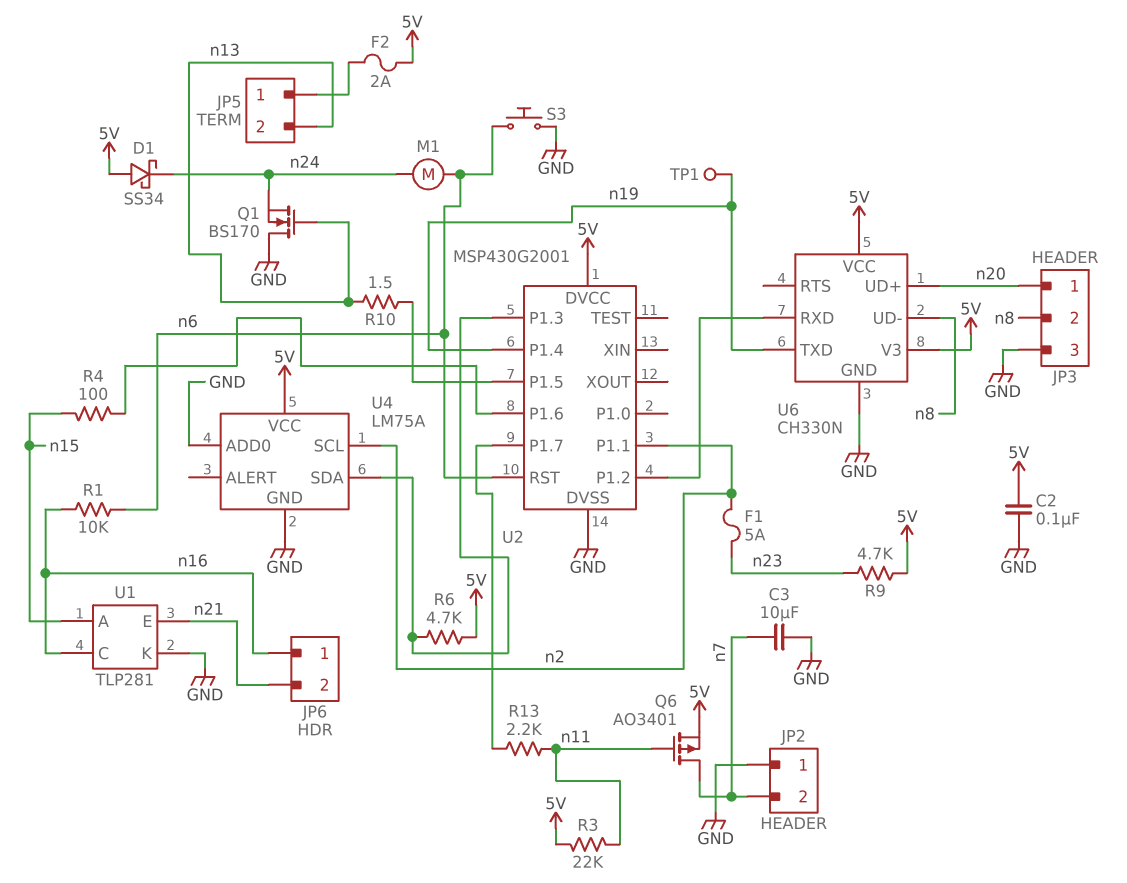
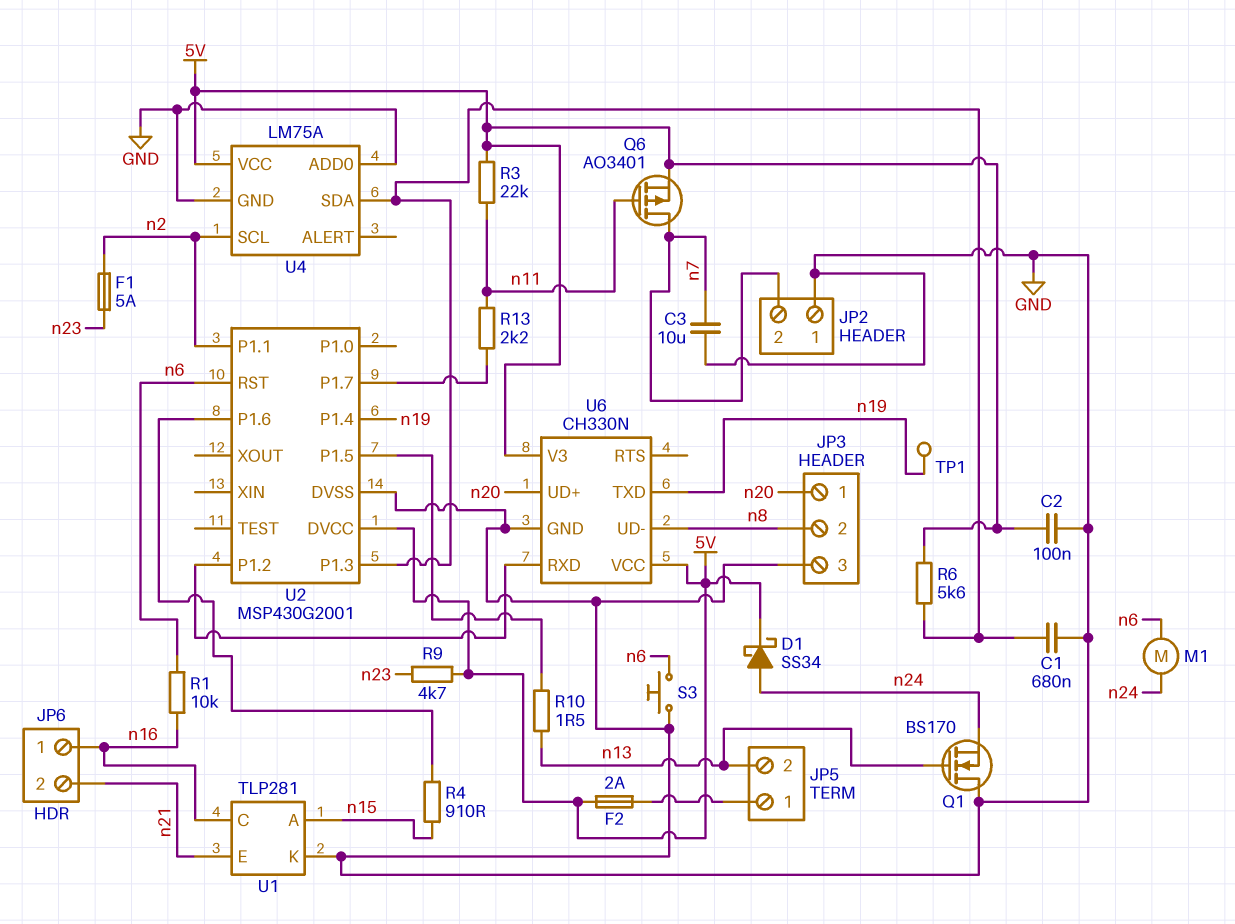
C1: none -> 680nF (GND, U2/P1.3)
D1: schottky SS34 (A 5V, K n24) -> schottky SS34 (A n24, K 5V)
R4: 100 (U2/P1.6, n15) -> 910 (U2/P1.6, n15)
R6: 4.7k (5V, U2/P1.3) -> 5.6k (5V, U2/P1.3)

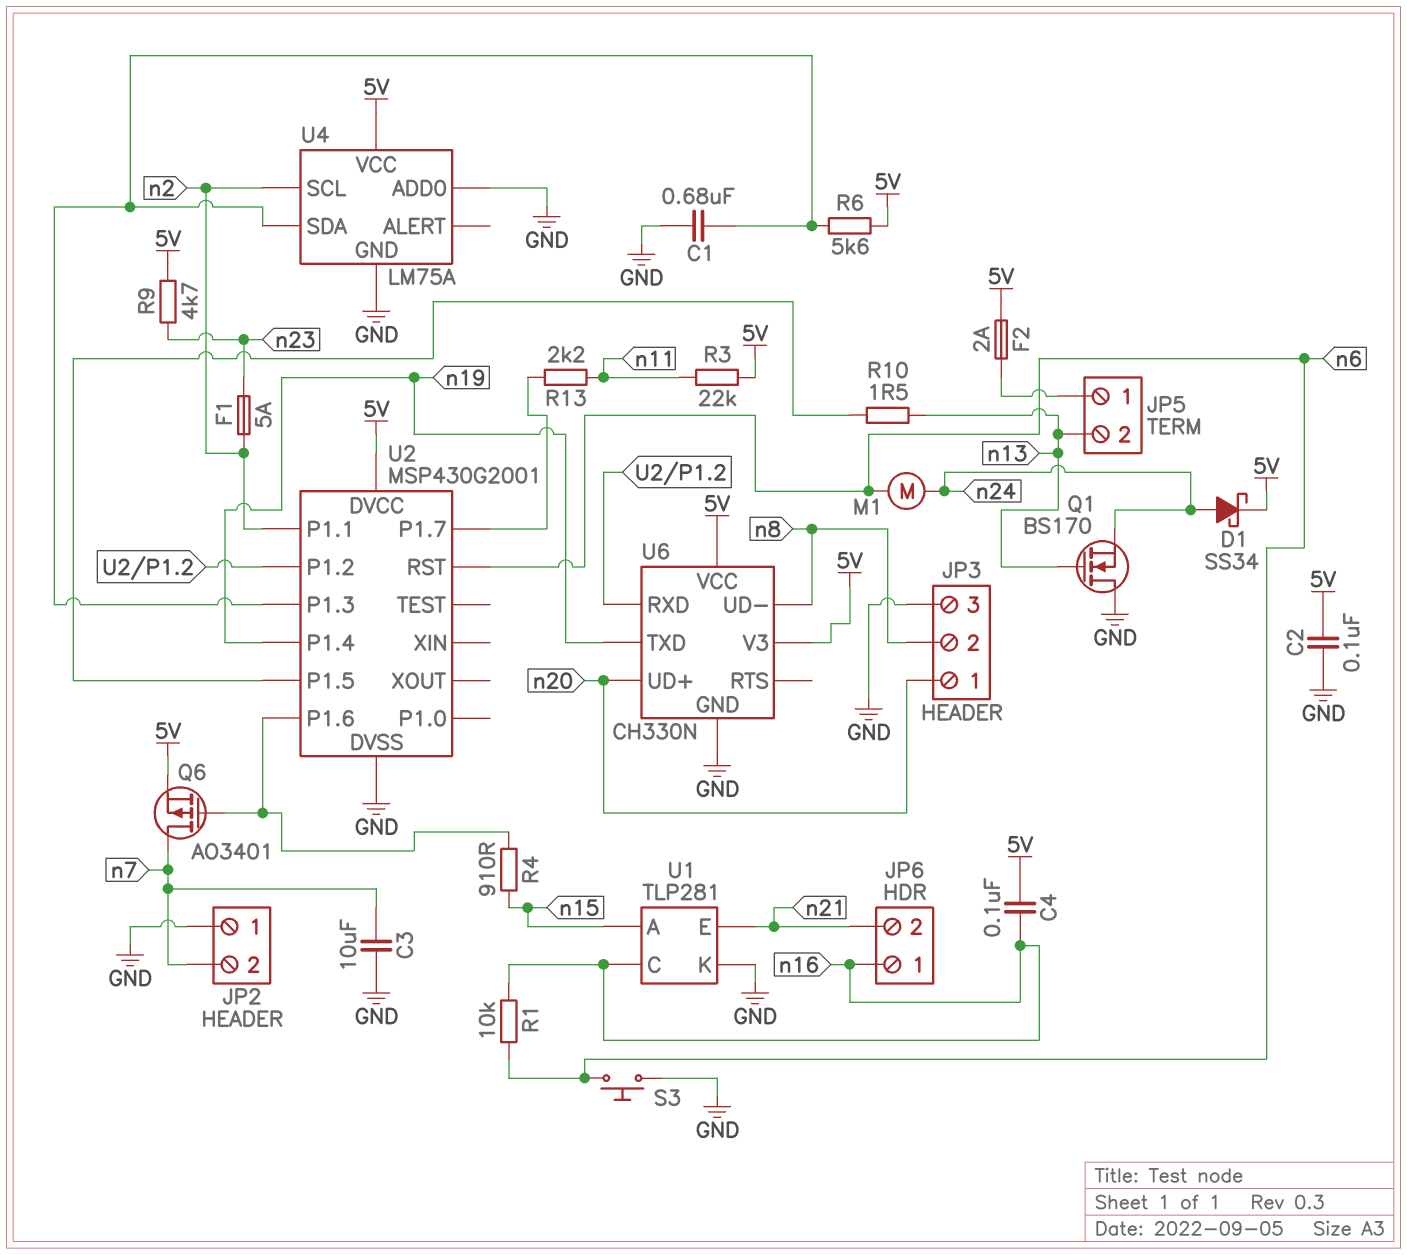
C4: none -> 100nF (5V, n16)
Q6: PMOS AO3401 (G n11, D n7, S 5V) -> PMOS AO3401 (G U2/P1.6, D n7, S 5V)
TP1: test point (n19) -> none

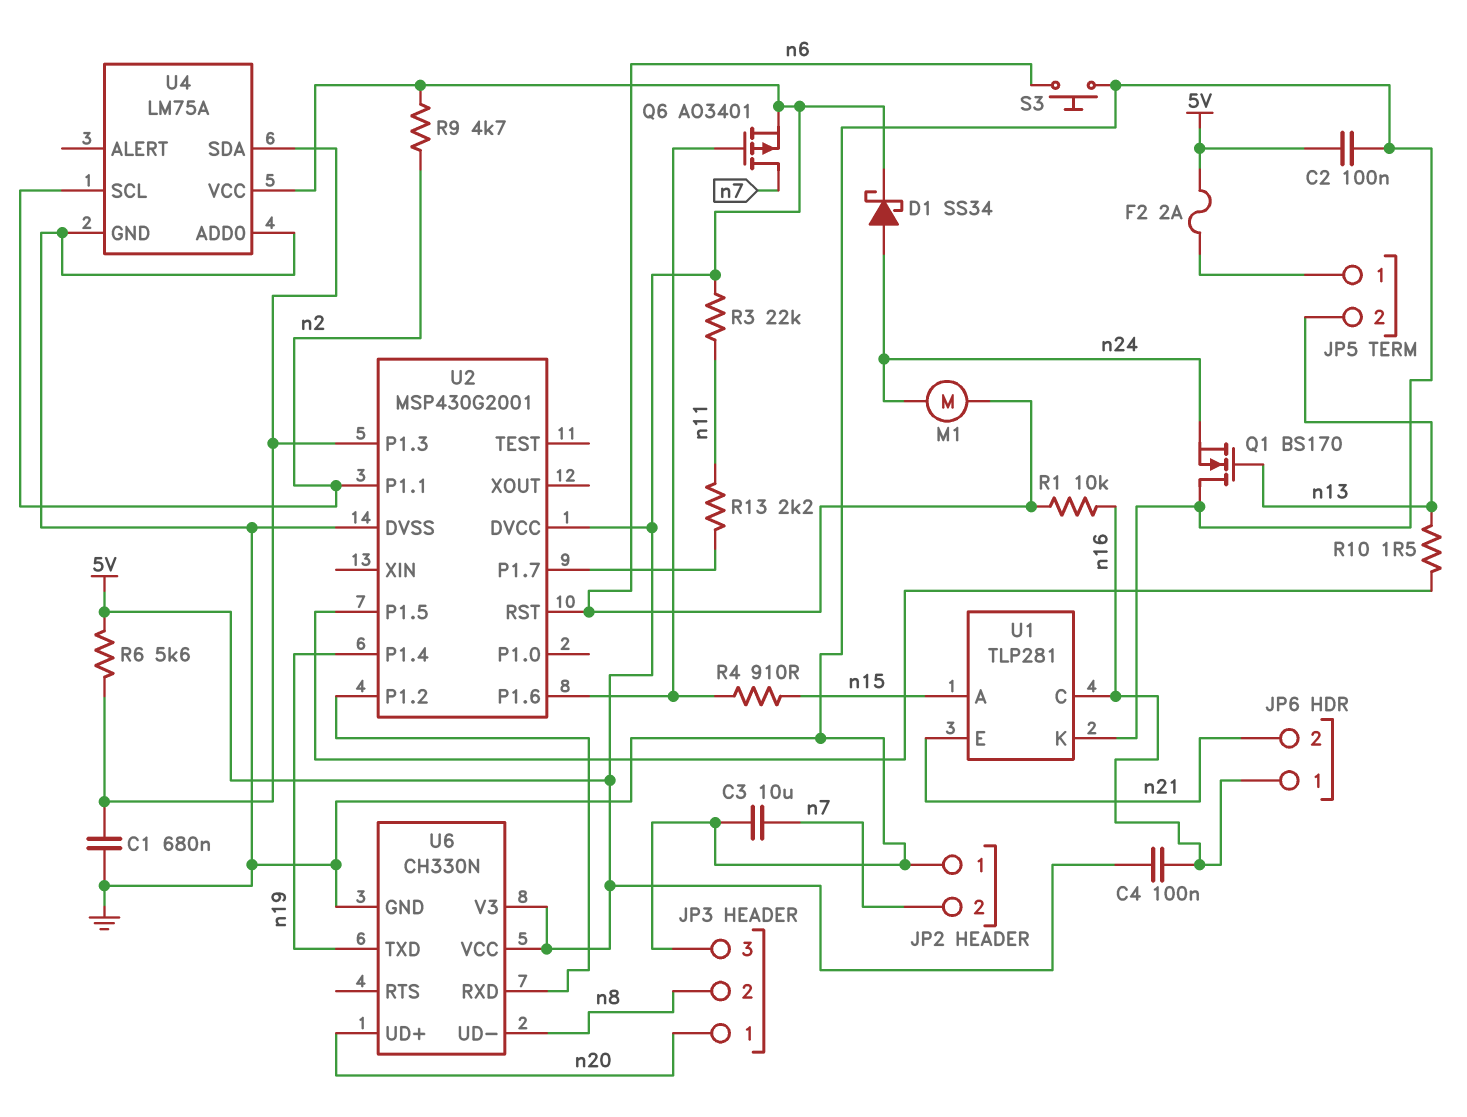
F1: 5A (n2, n23) -> none
R9: 4.7k (5V, n23) -> 4.7k (5V, n2)

